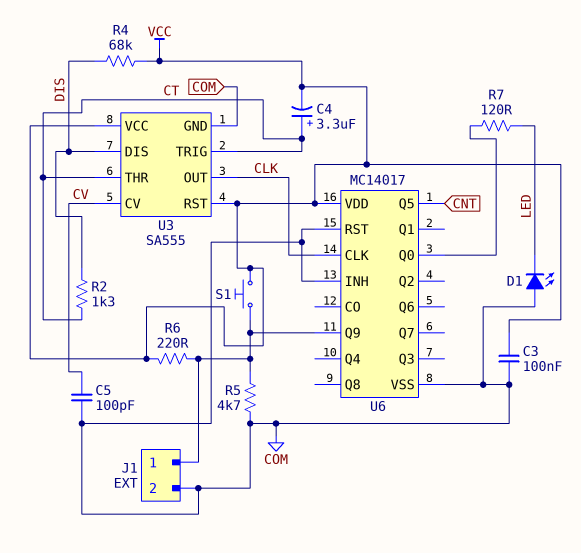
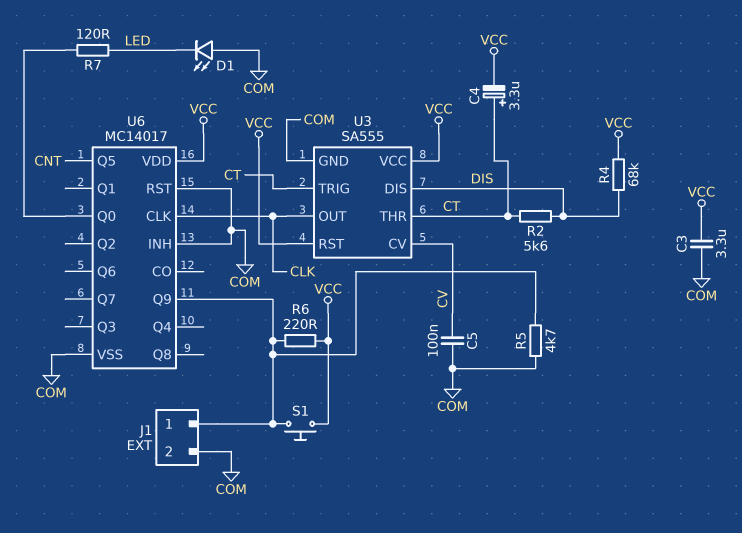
C3: 100nF (COM, VCC) -> 3.3uF (COM, VCC)
C5: 100pF (COM, CV) -> 100nF (COM, CV)
R2: 1.3k (CT, DIS) -> 5.6k (CT, DIS)

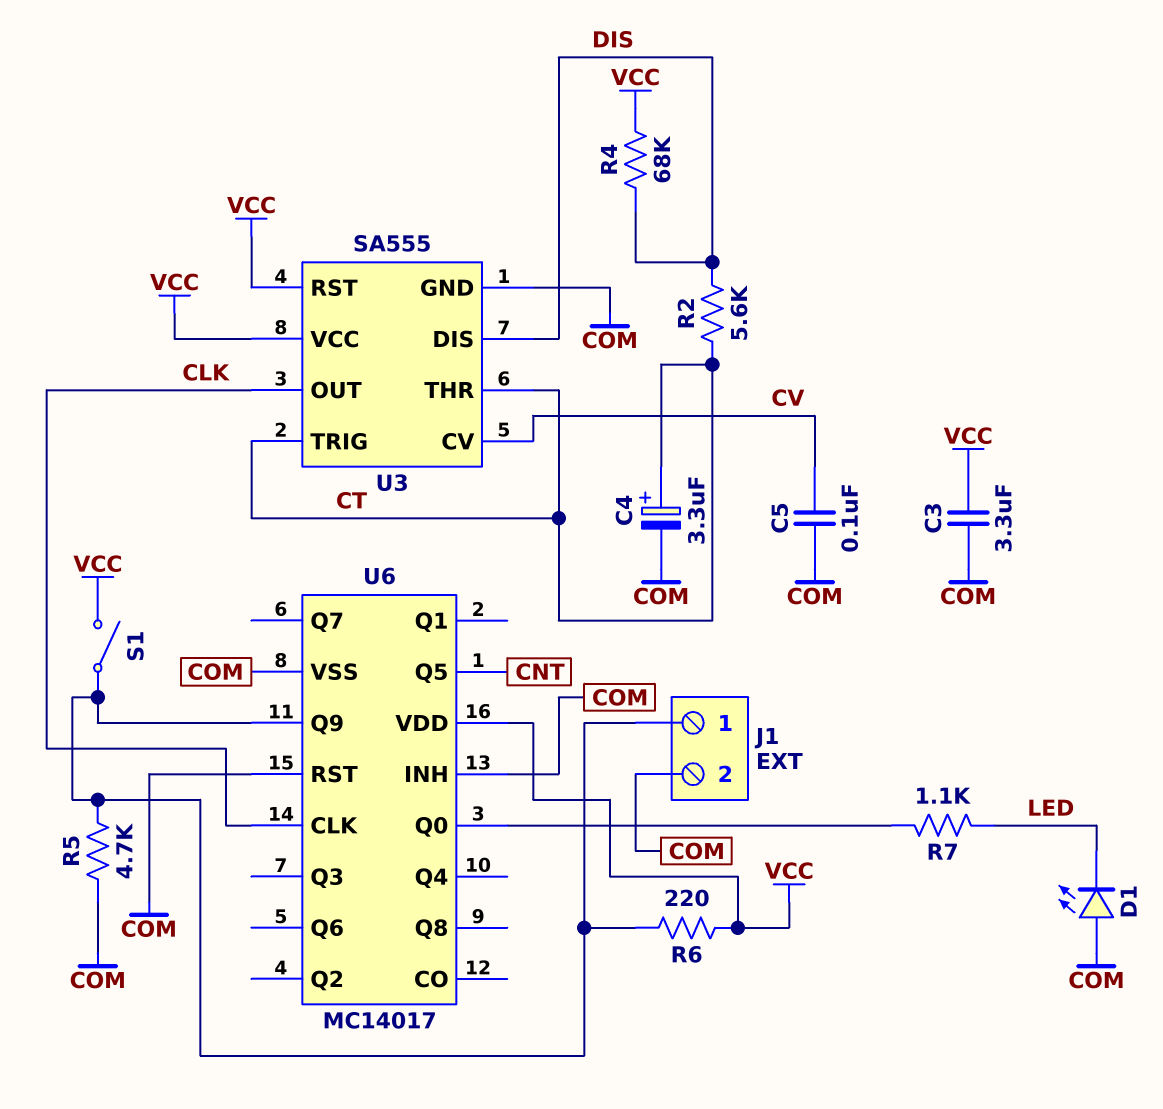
C4: 3.3uF (plus CT, minus VCC) -> 3.3uF (plus CT, minus COM)
R7: 120 (LED, U6/Q0) -> 1.1k (LED, U6/Q0)
S1: button (J1/1, VCC) -> switch (J1/1, VCC)

